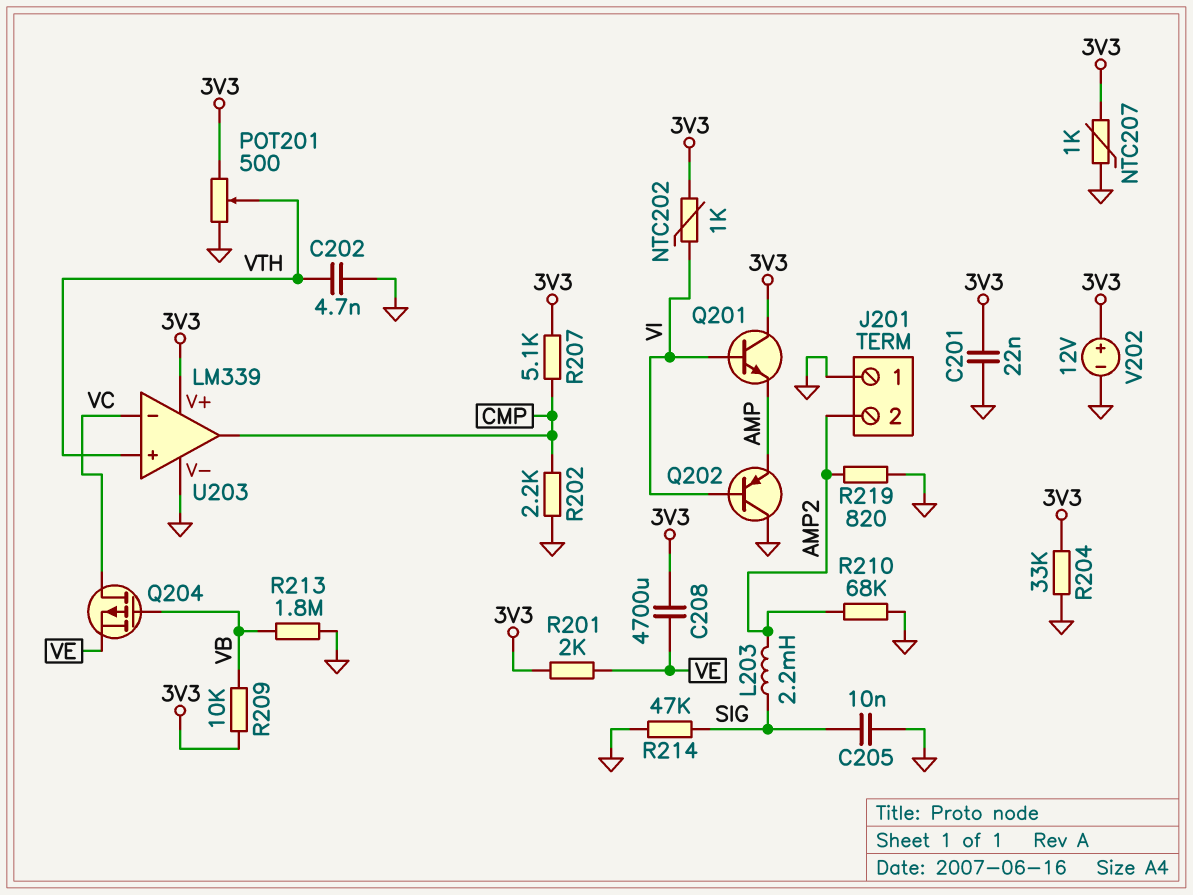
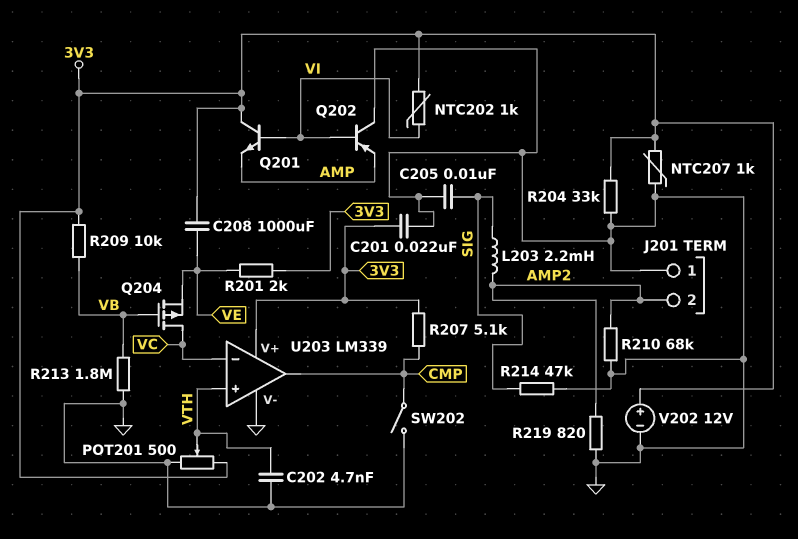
C208: 4700uF (3V3, VE) -> 1000uF (3V3, VE)
R202: 2.2k (CMP, GND) -> none
SW202: none -> switch (CMP, GND)

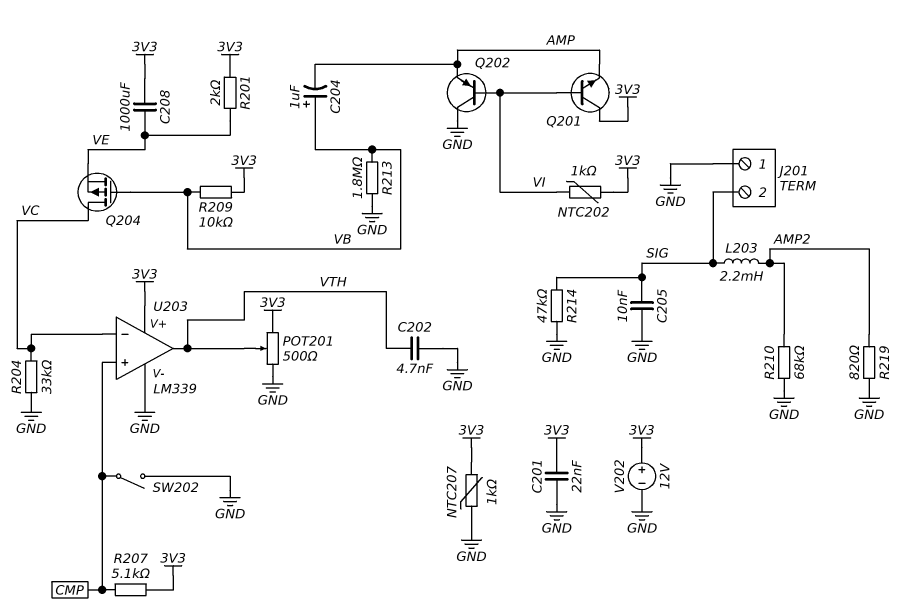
C204: none -> 1uF (plus VB, minus AMP)
J201 pin 2: AMP2 -> SIG
R204: 33k (3V3, GND) -> 33k (GND, VC)
U203 pin in+: VTH -> CMP
U203 pin out: CMP -> VTH

